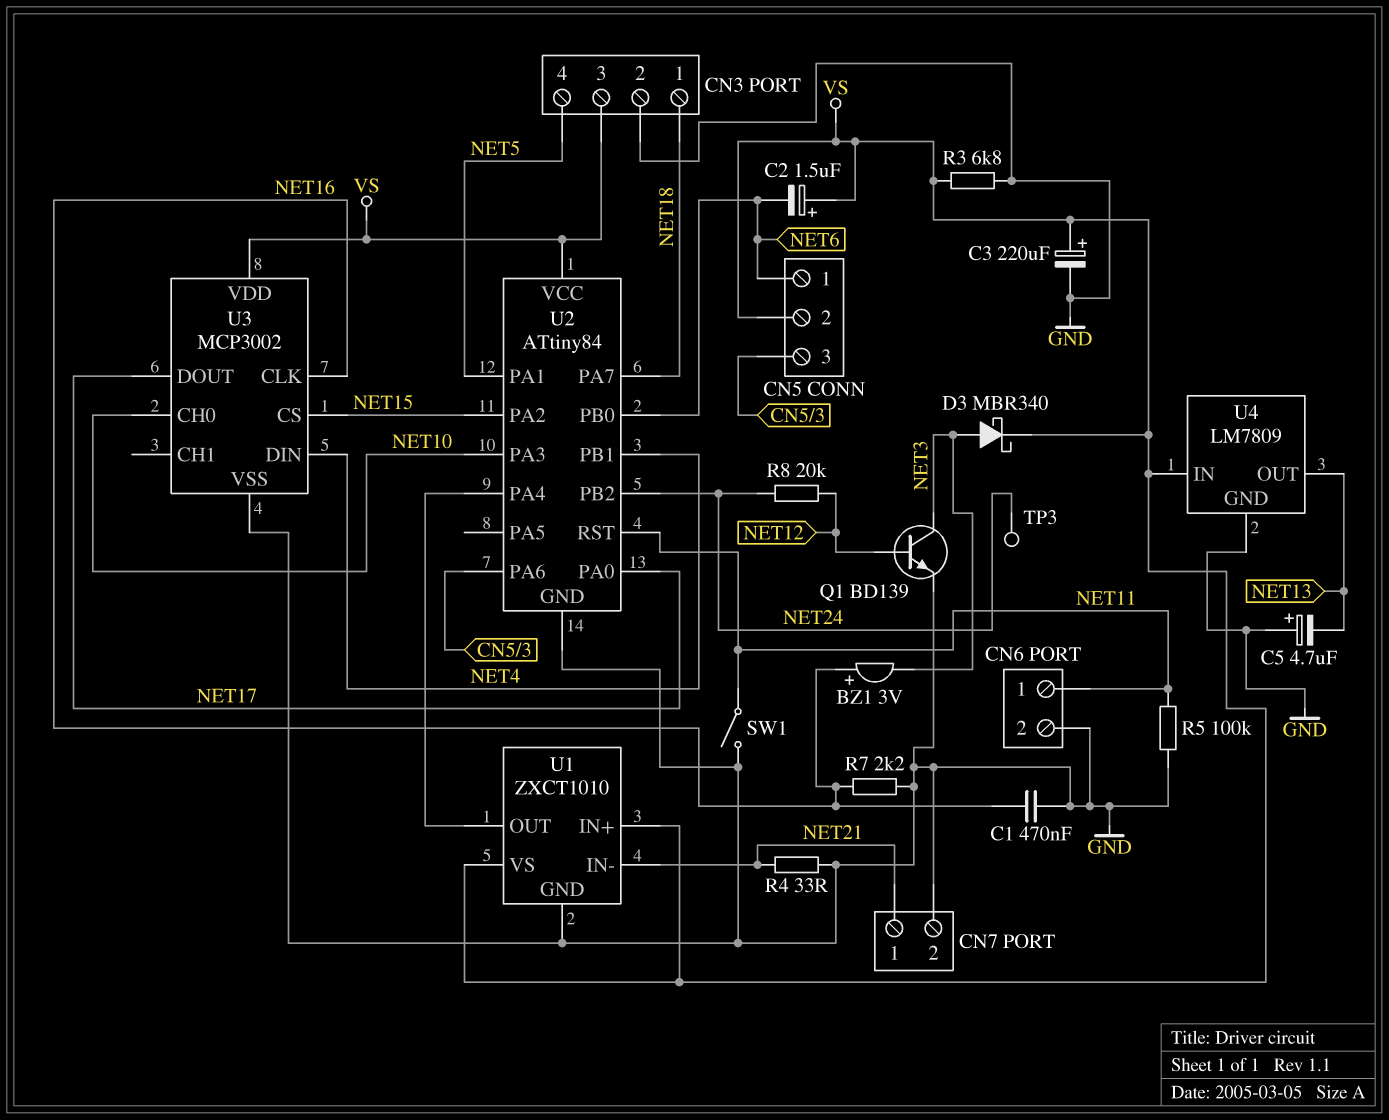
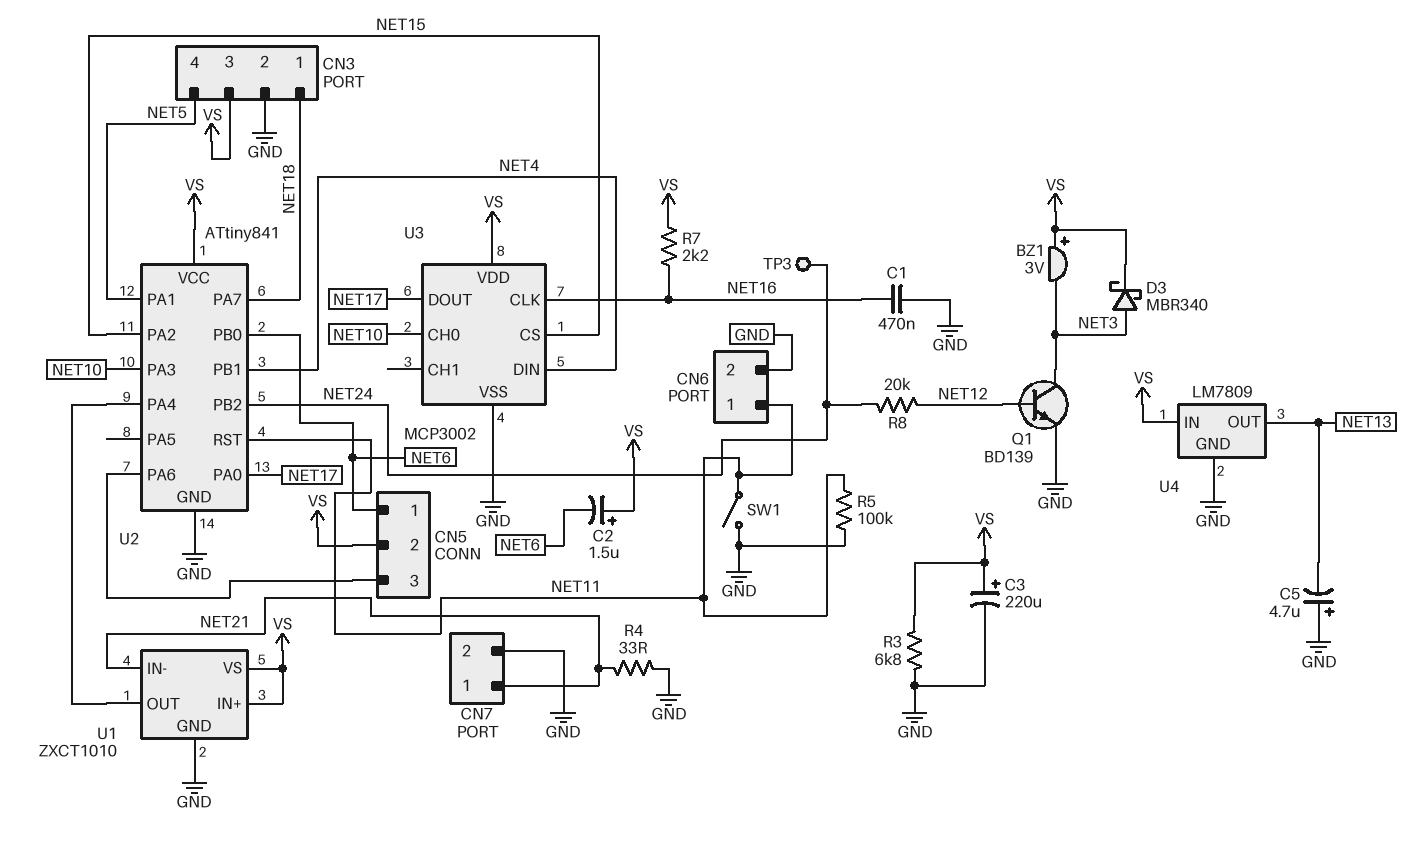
BZ1: buzzer 3V (plus NET16, minus NET3) -> buzzer 3V (plus VS, minus NET3)
R7: 2.2k (GND, NET16) -> 2.2k (NET16, VS)
U2: ATtiny84 -> ATtiny841

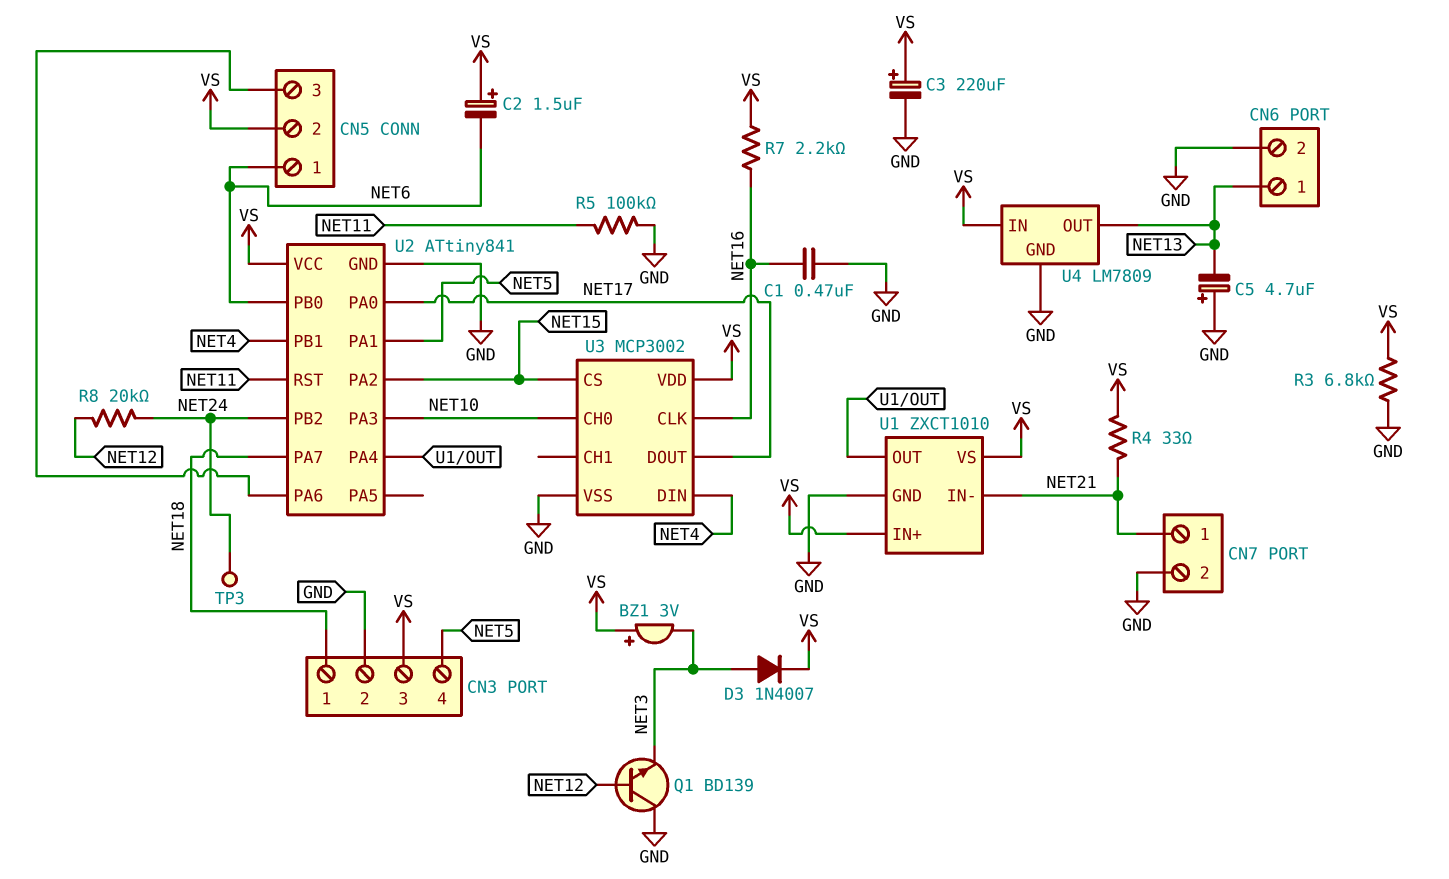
CN6 pin 1: NET11 -> NET13
D3: schottky MBR340 (A NET3, K VS) -> diode 1N4007 (A NET3, K VS)
Q1: NPN BD139 (B NET12, C NET3, E GND) -> NPN BD139 (B NET12, C GND, E NET3)
R4: 33 (GND, NET21) -> 33 (NET21, VS)
SW1: switch (GND, NET11) -> none

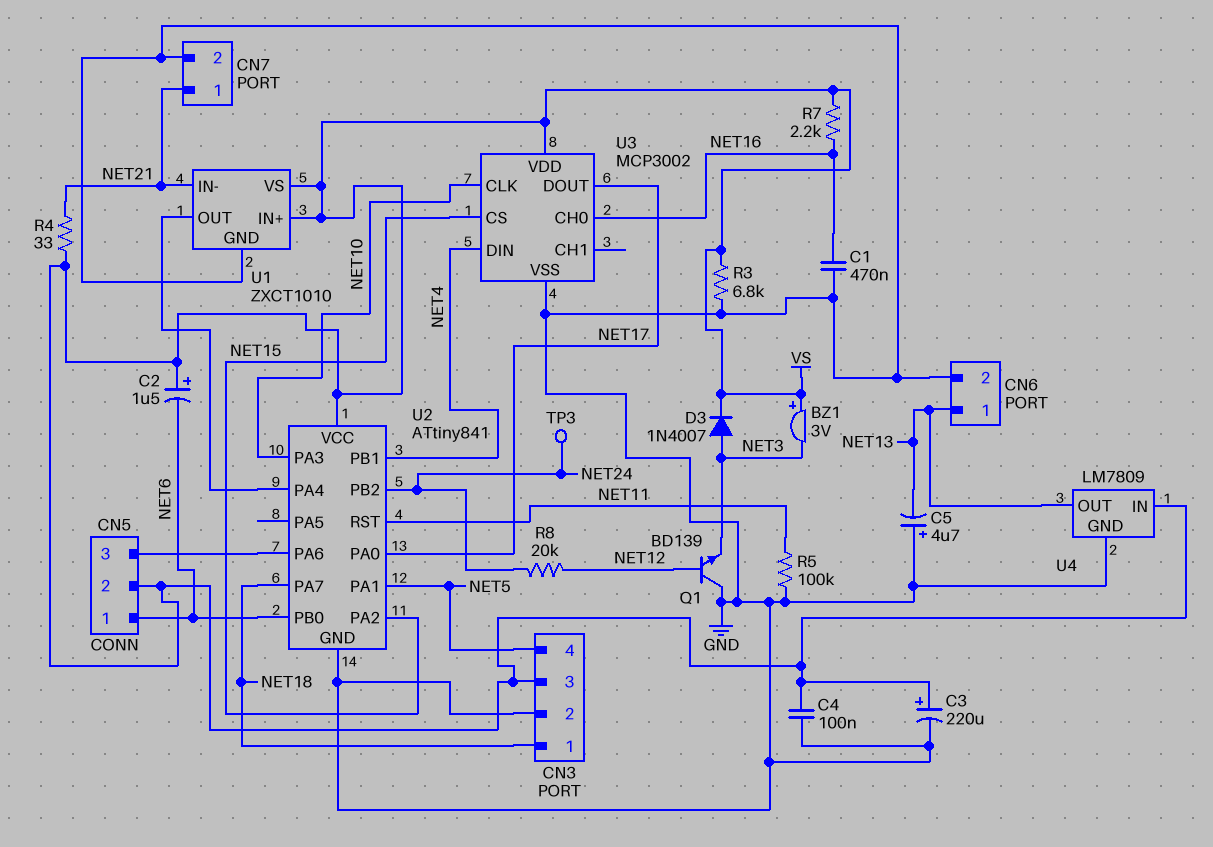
C4: none -> 100nF (GND, VS)
U3 pin CH0: NET10 -> NET16
U3 pin CLK: NET16 -> NET10

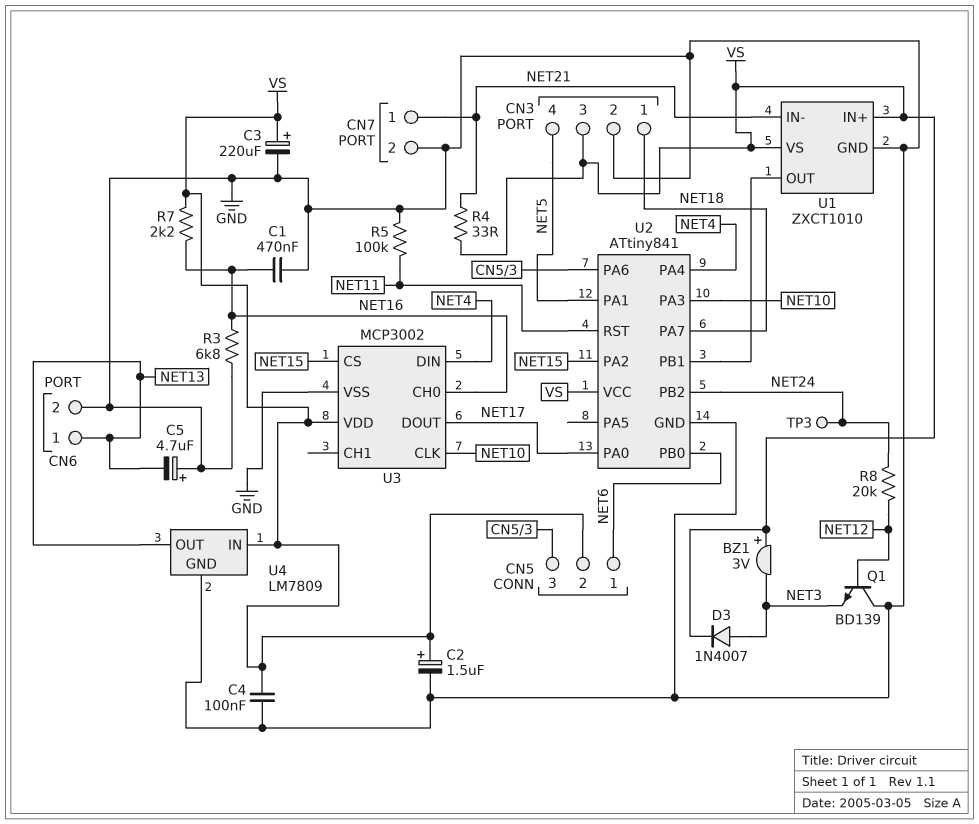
C2: 1.5uF (plus VS, minus NET6) -> 1.5uF (plus VS, minus GND)
R3: 6.8k (GND, VS) -> 6.8k (GND, NET16)
U2 pin PA4: U1/OUT -> NET4
U2 pin PB1: NET4 -> U1/OUT

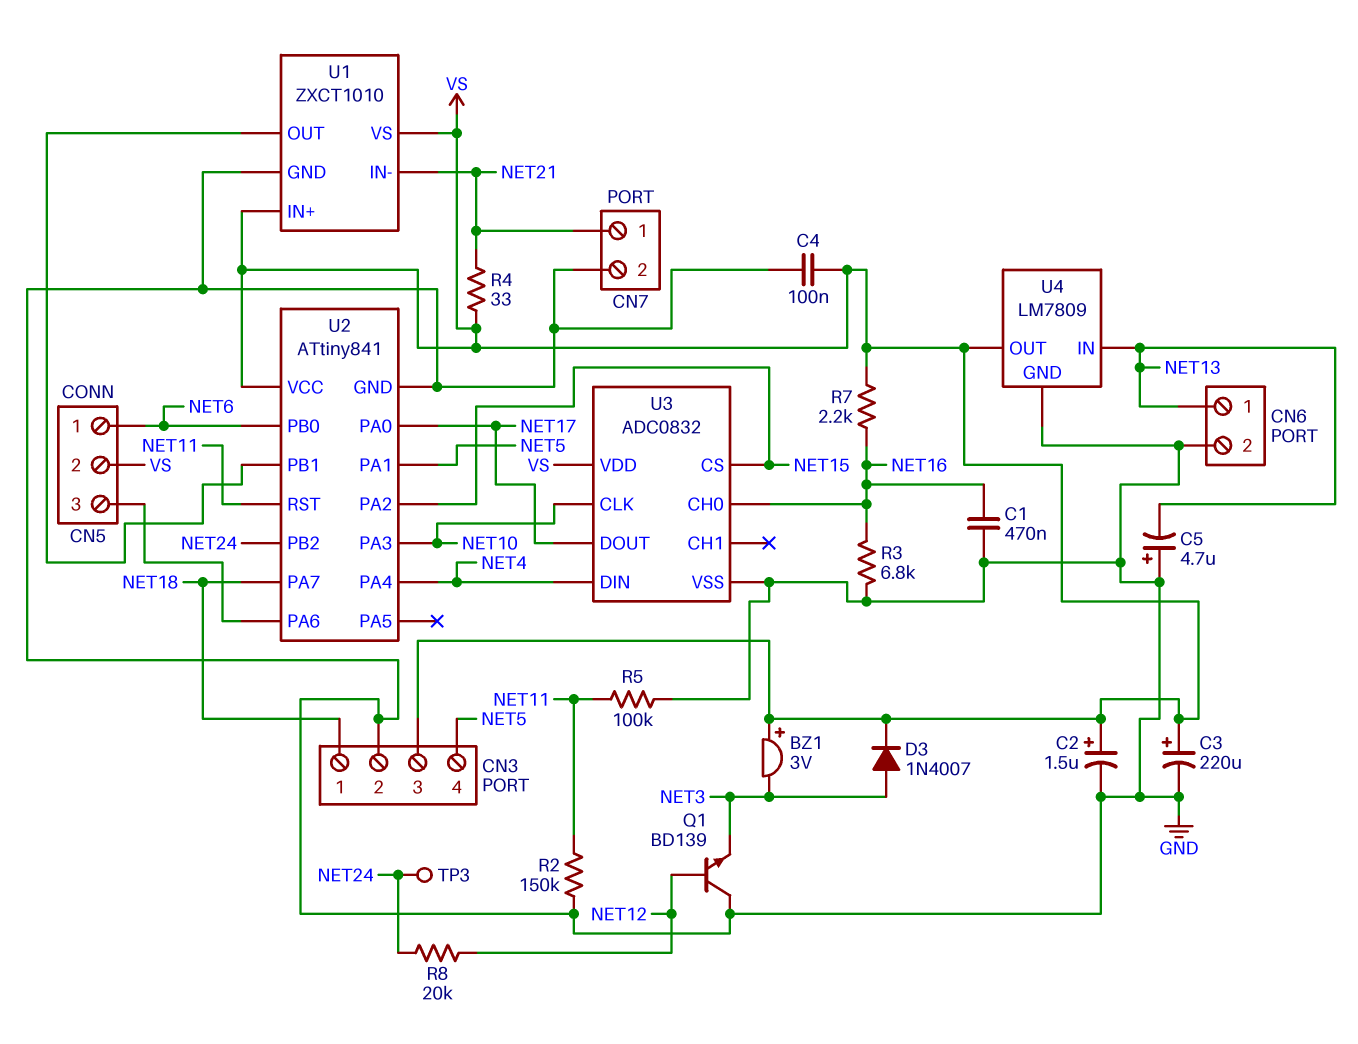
R2: none -> 150k (GND, NET11)
U3: MCP3002 -> ADC0832
U4 pin IN: VS -> NET13
U4 pin OUT: NET13 -> VS

